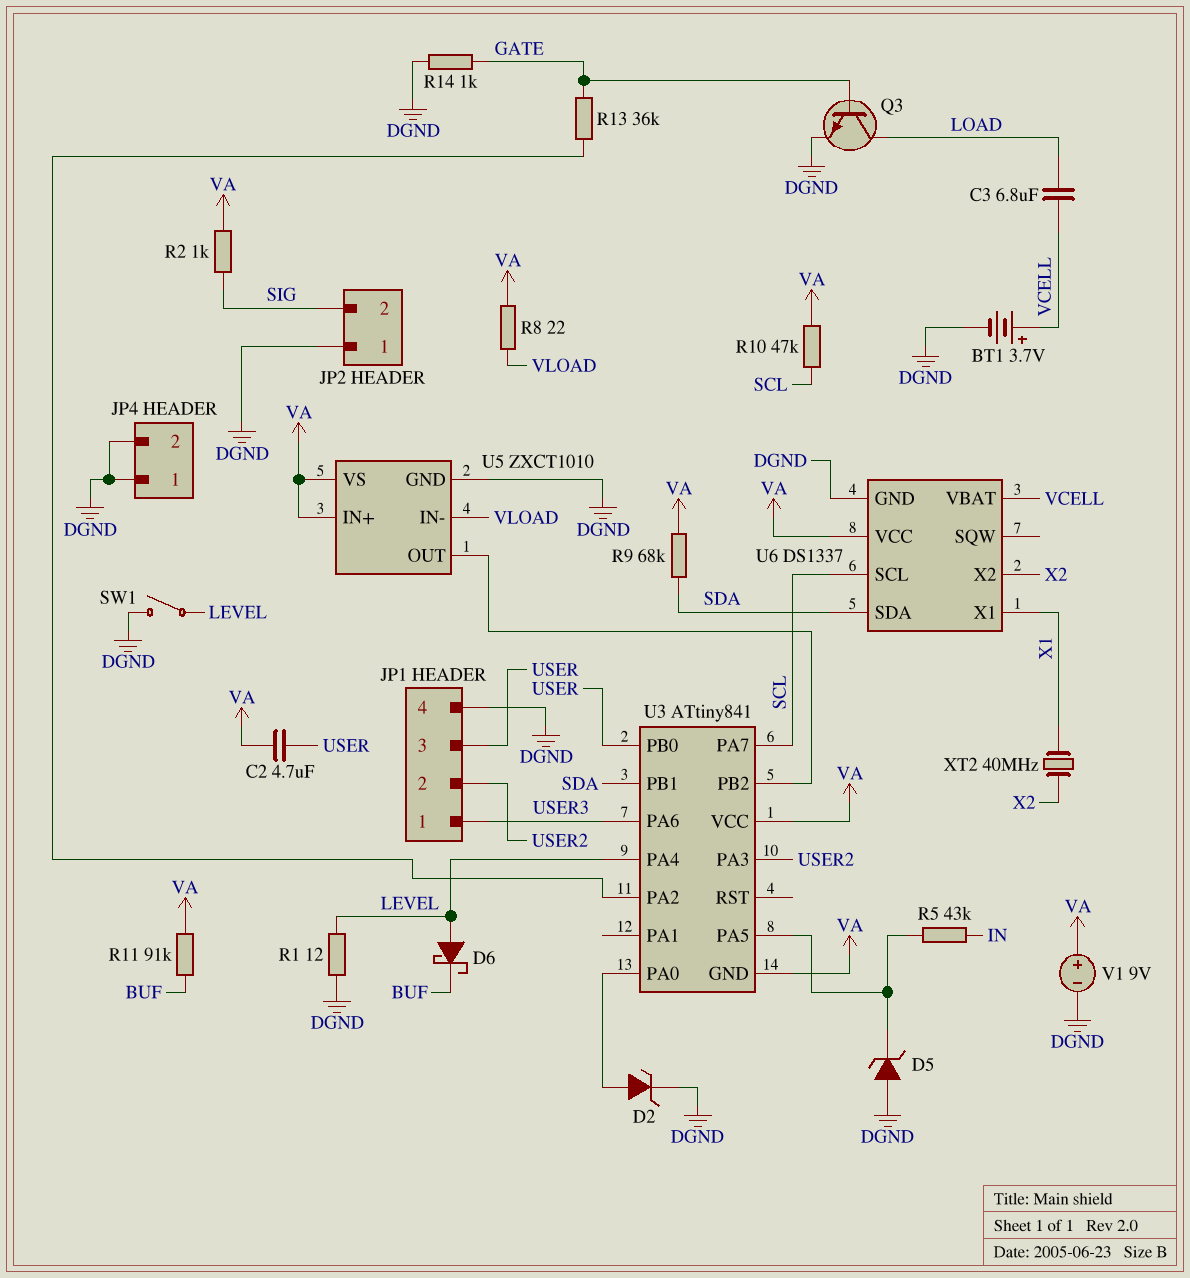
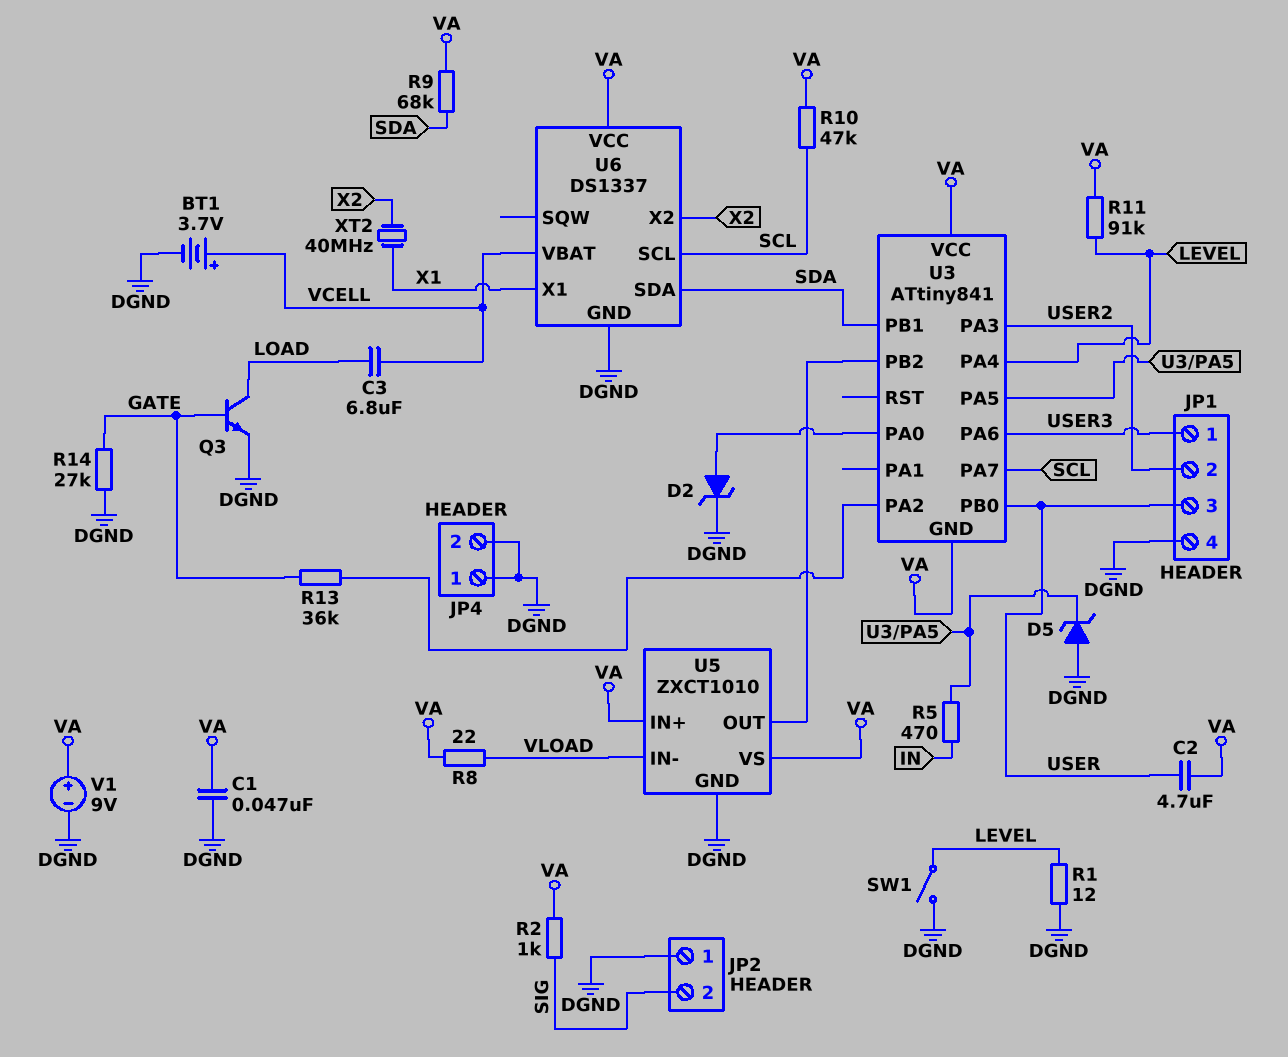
C1: none -> 47nF (DGND, VA)
D6: schottky (A LEVEL, K BUF) -> none
R5: 43k (IN, U3/PA5) -> 470 (IN, U3/PA5)
R11: 91k (BUF, VA) -> 91k (LEVEL, VA)
R14: 1k (DGND, GATE) -> 27k (DGND, GATE)

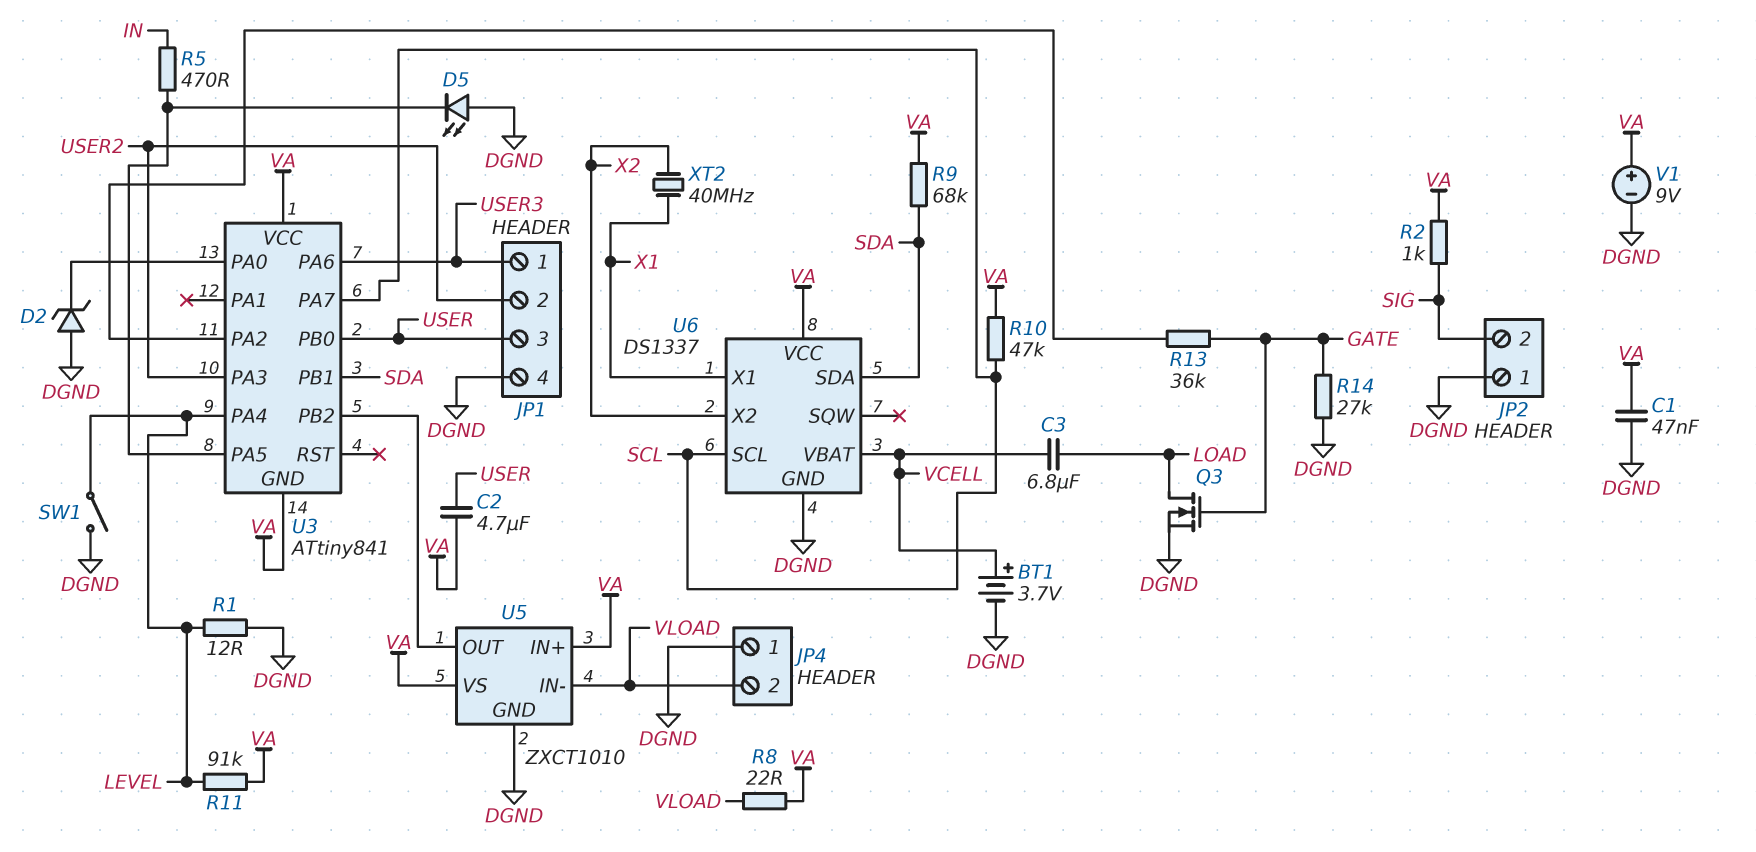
D2: zener (A U3/PA0, K DGND) -> zener (A DGND, K U3/PA0)
D5: zener (A DGND, K U3/PA5) -> LED (A DGND, K U3/PA5)
JP4 pin 2: DGND -> VLOAD
Q3: NPN (B GATE, C LOAD, E DGND) -> NMOS (G GATE, D LOAD, S DGND)

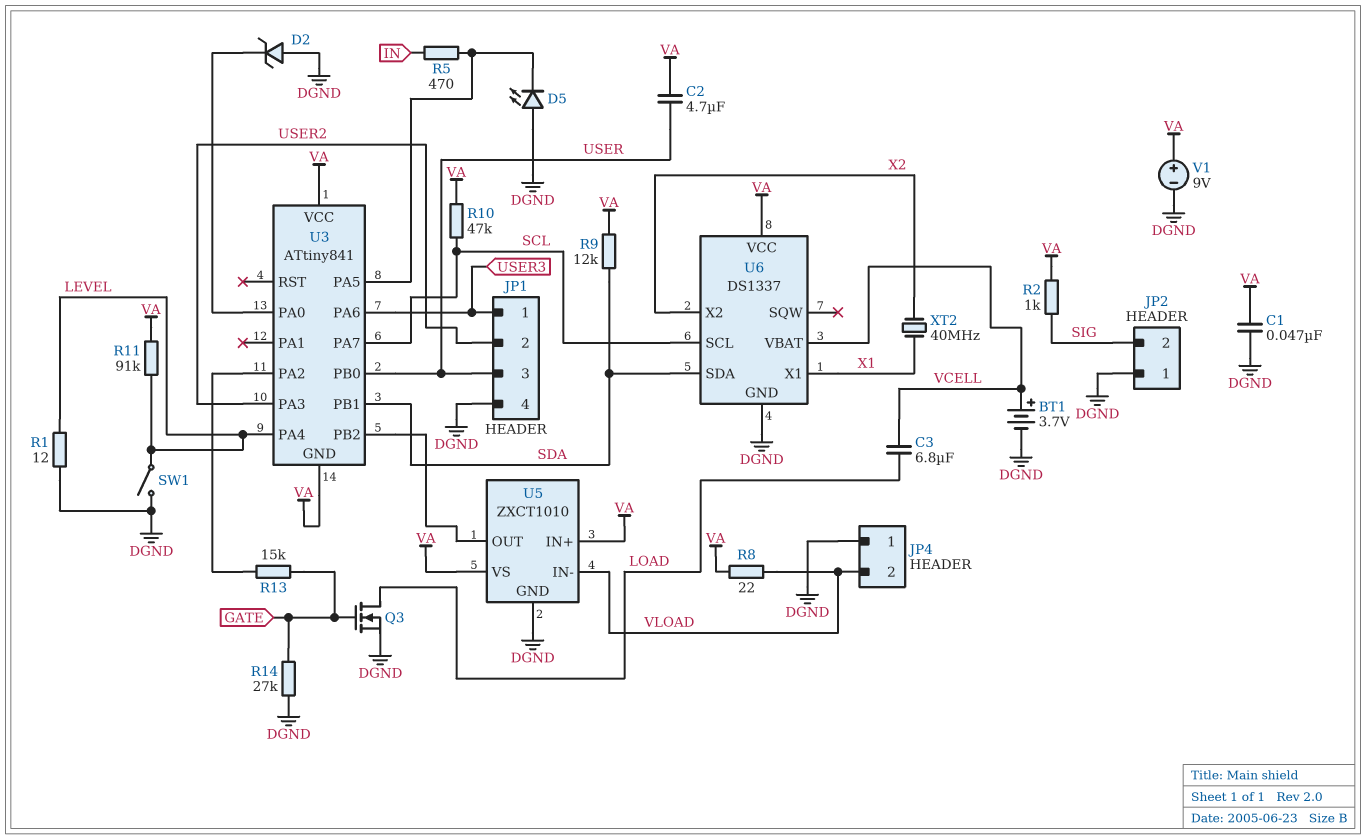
R9: 68k (SDA, VA) -> 12k (SDA, VA)
R13: 36k (GATE, U3/PA2) -> 15k (GATE, U3/PA2)

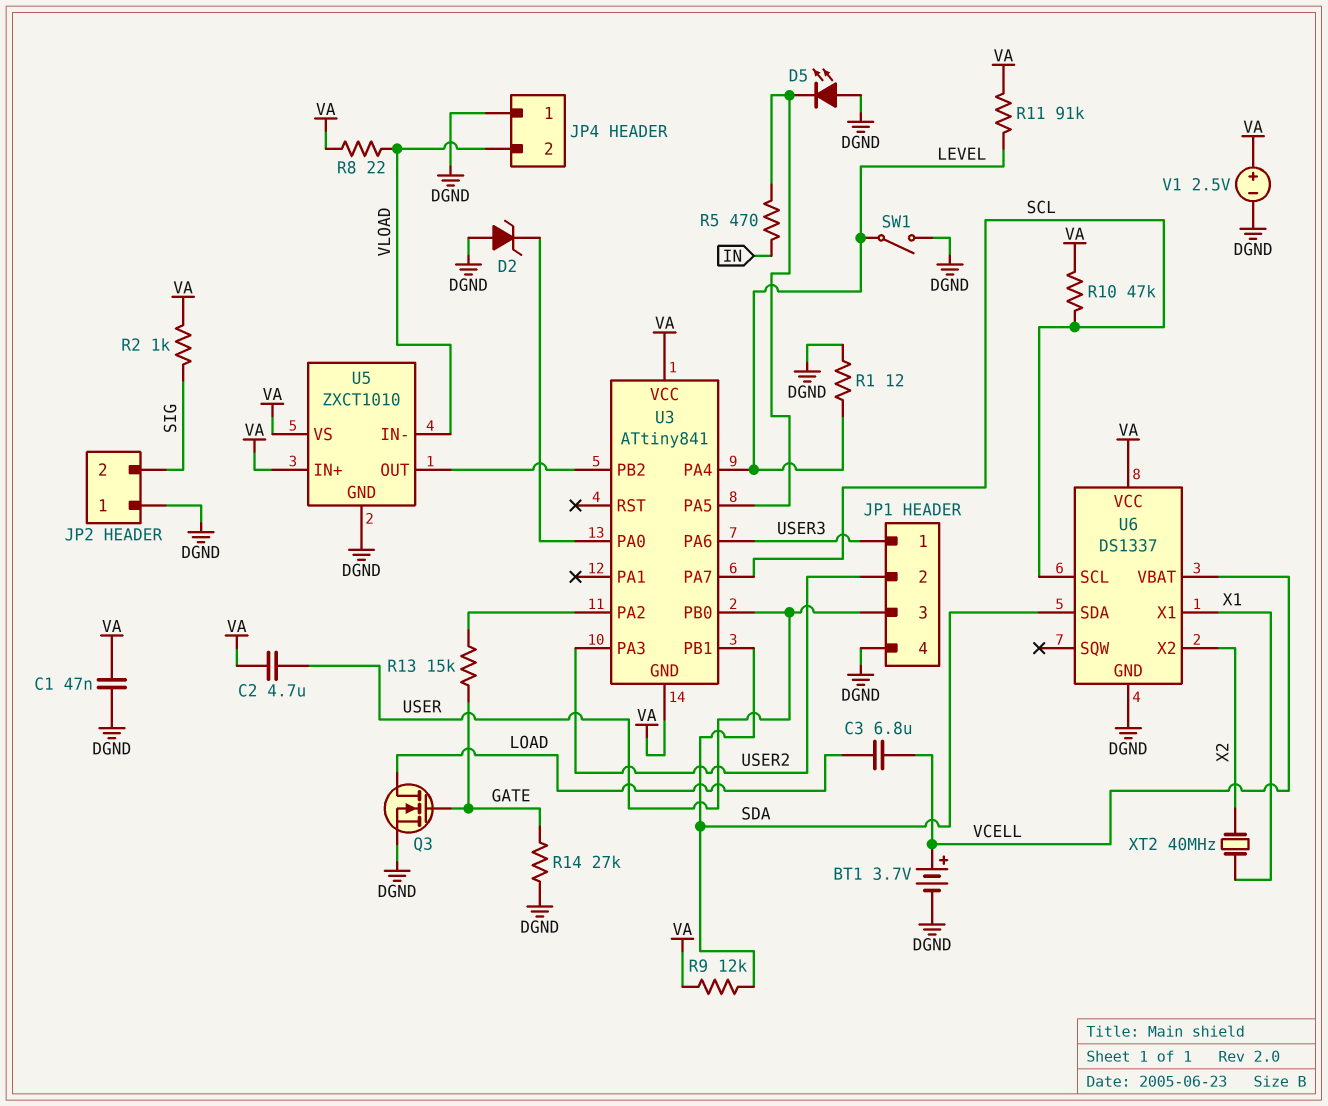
V1: 9V (plus VA, minus DGND) -> 2.5V (plus VA, minus DGND)

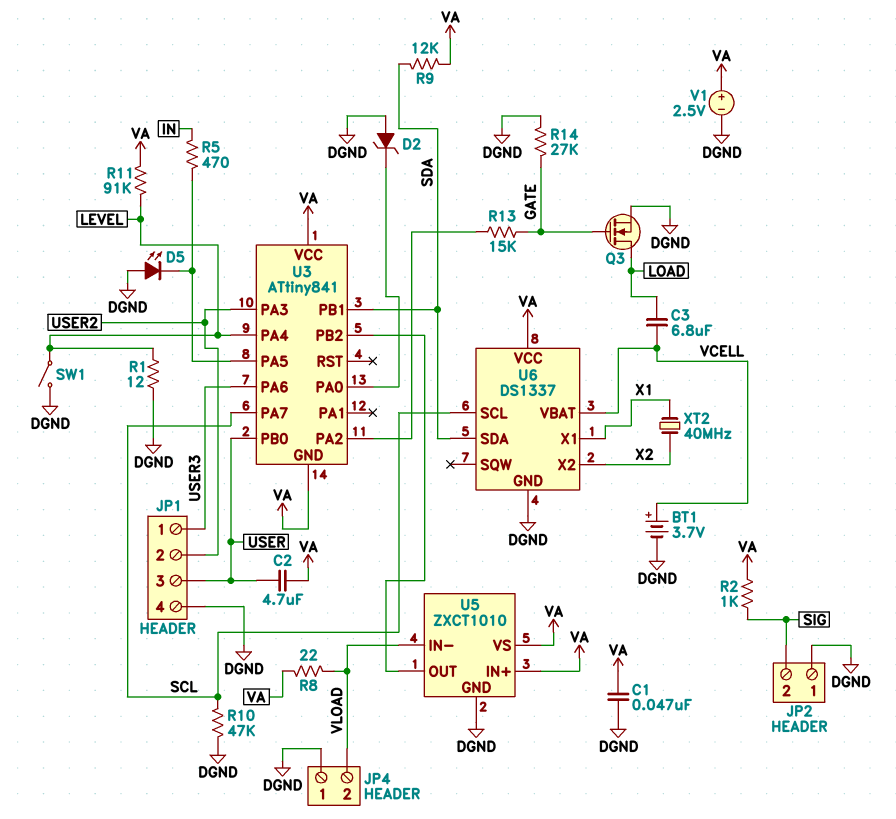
R10: 47k (SCL, VA) -> 47k (DGND, SCL)

